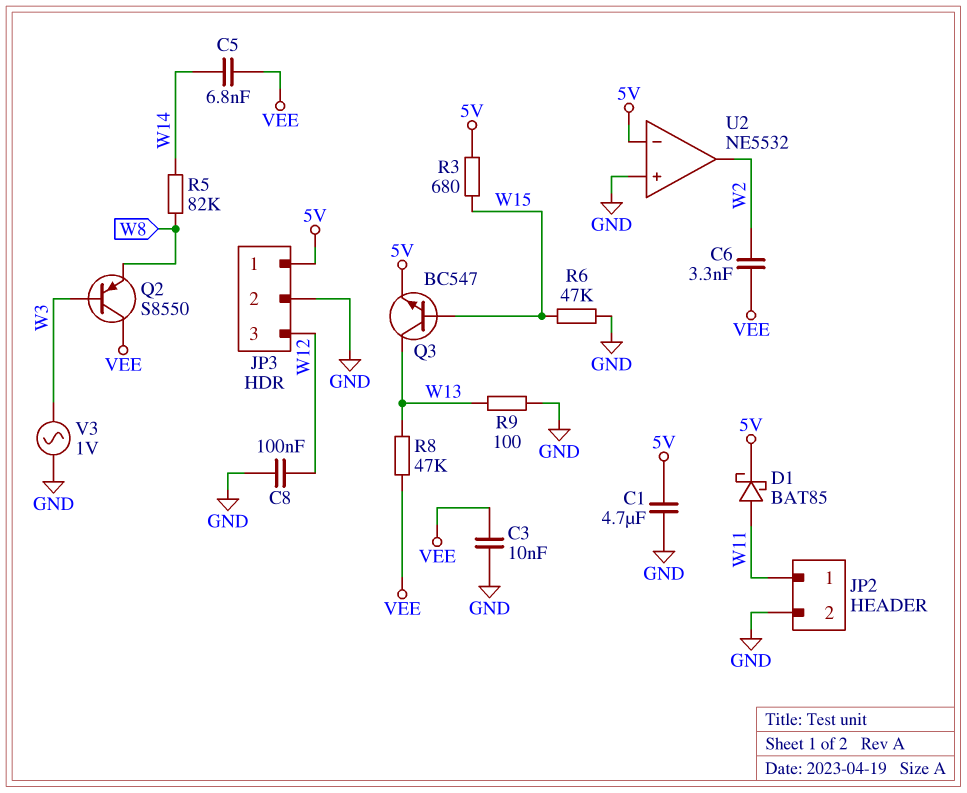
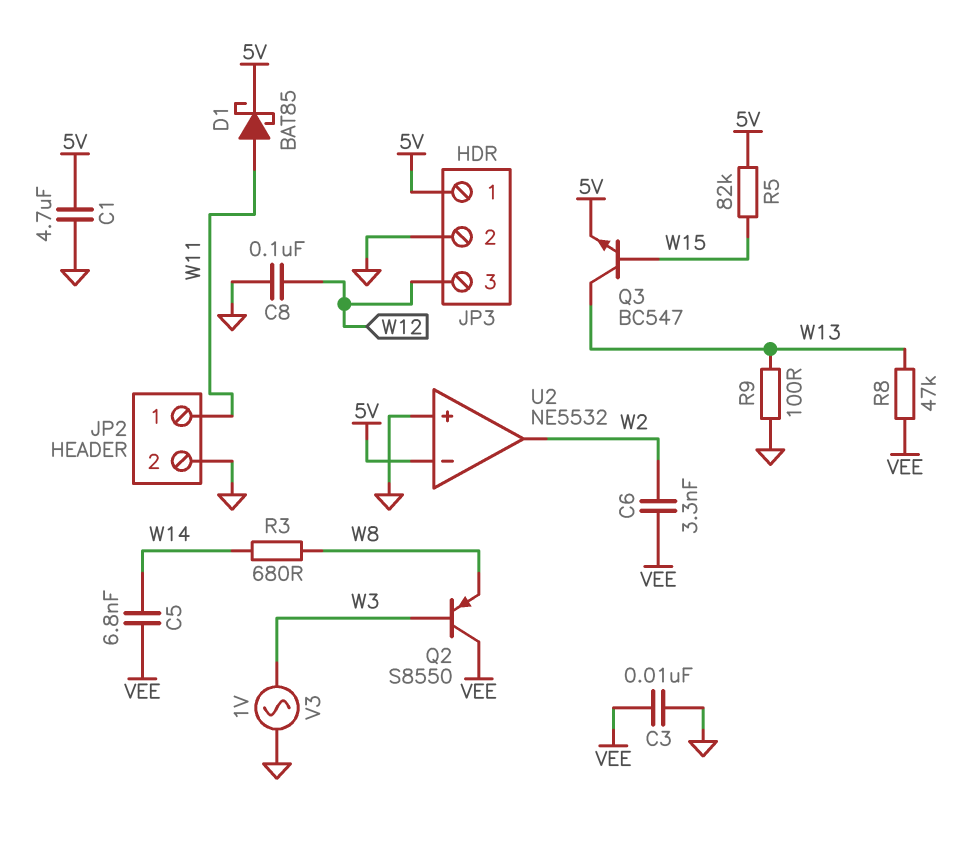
R3: 680 (5V, W15) -> 680 (W8, W14)
R5: 82k (W8, W14) -> 82k (5V, W15)
R6: 47k (GND, W15) -> none

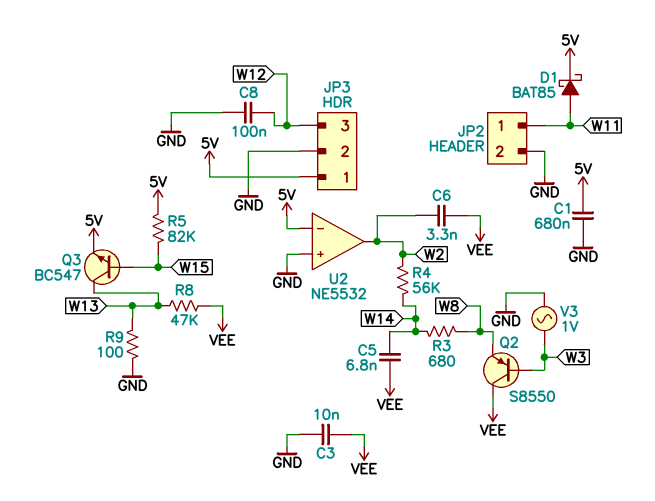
C1: 4.7uF (5V, GND) -> 680nF (5V, GND)
R4: none -> 56k (W2, W14)

